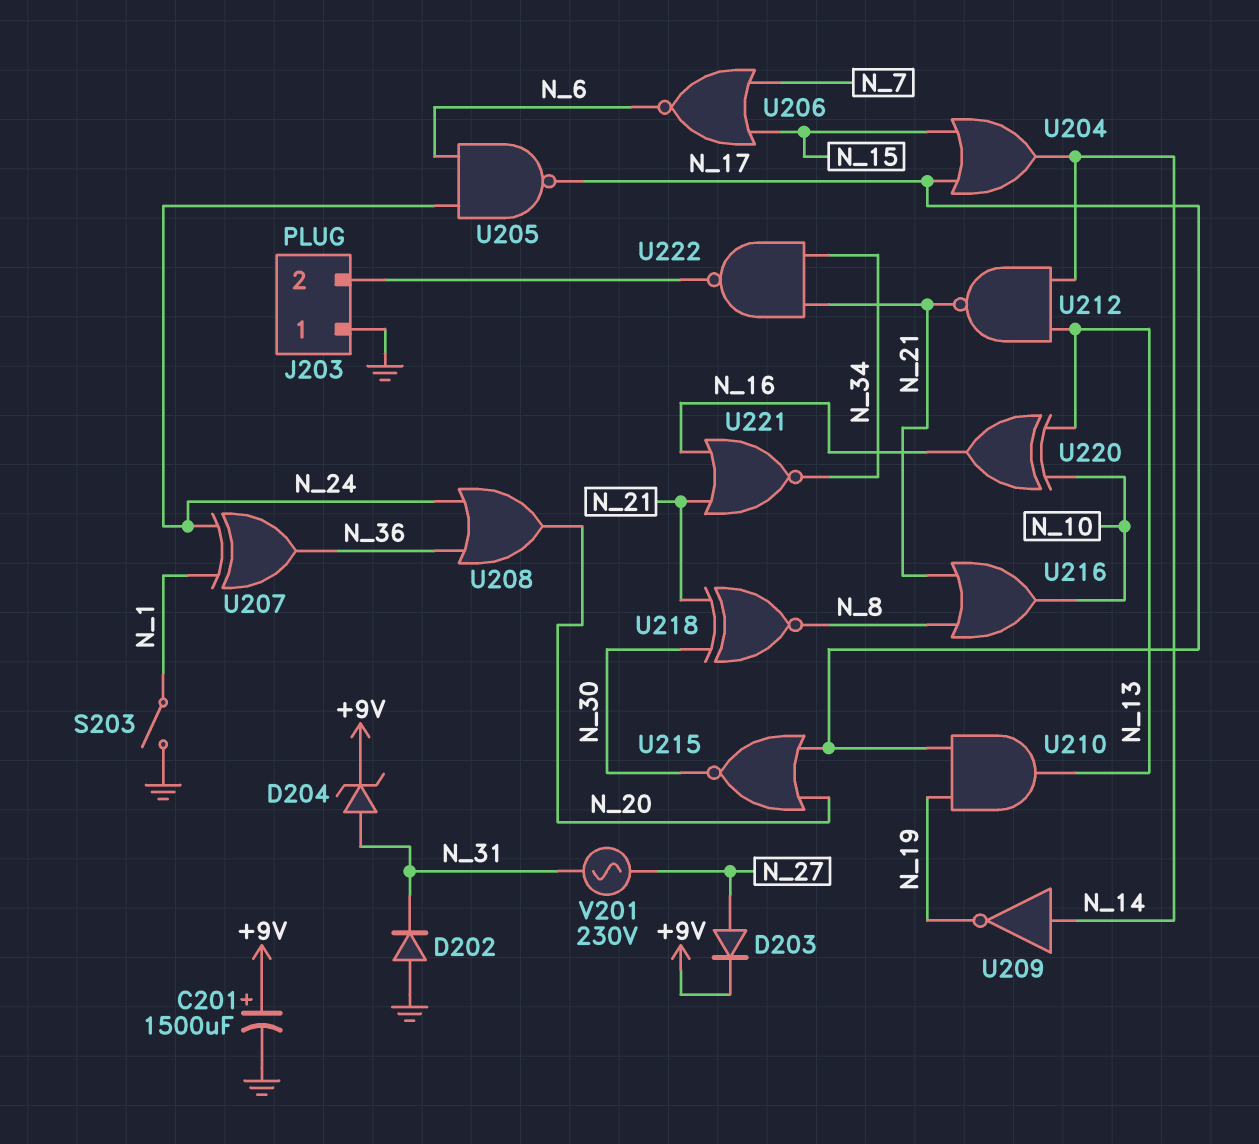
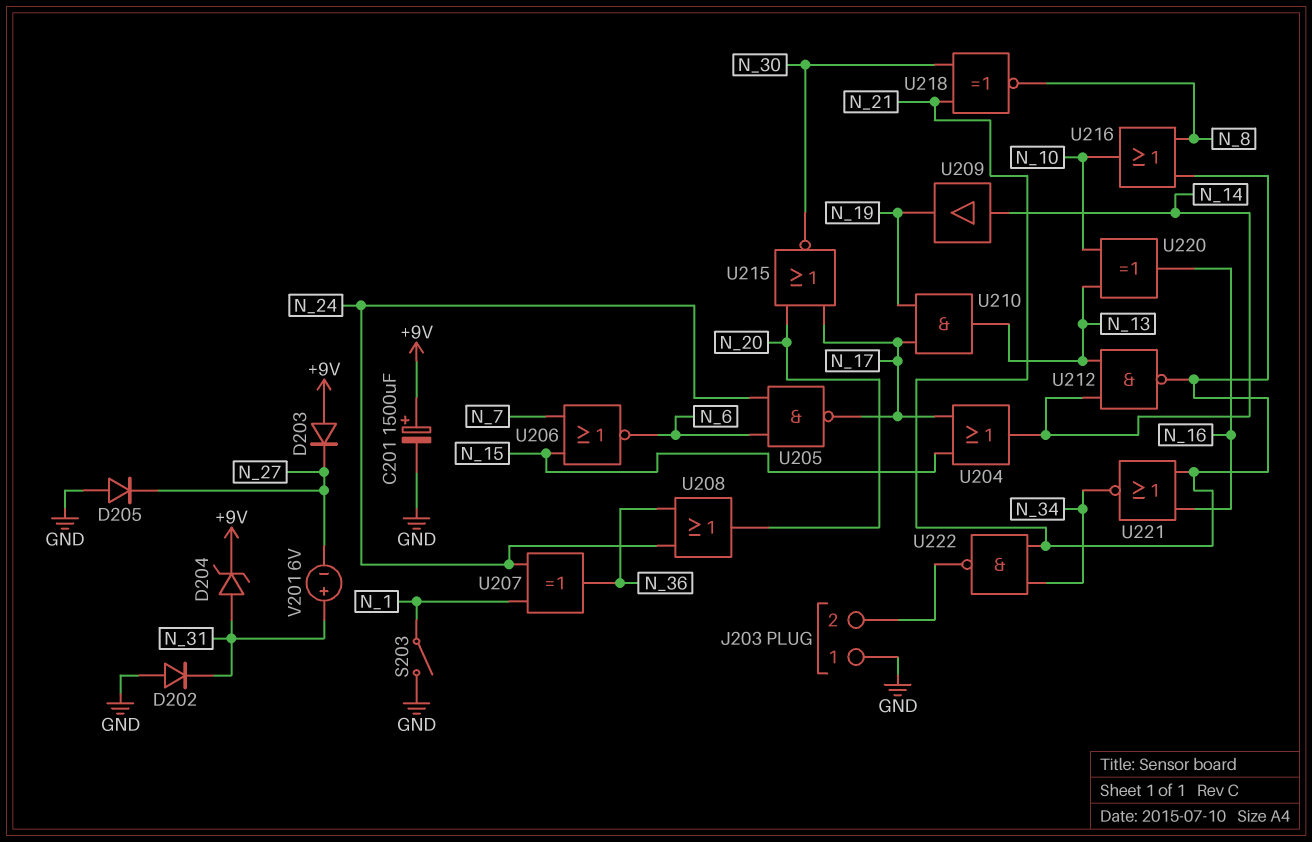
D203: diode (A N_27, K +9V) -> diode (A +9V, K N_27)
D205: none -> diode (A GND, K N_27)
U209: NOT (in N_14, out N_19) -> buffer (in N_14, out N_19)
V201: AC 230V (N_27, N_31) -> 6V (plus N_31, minus N_27)

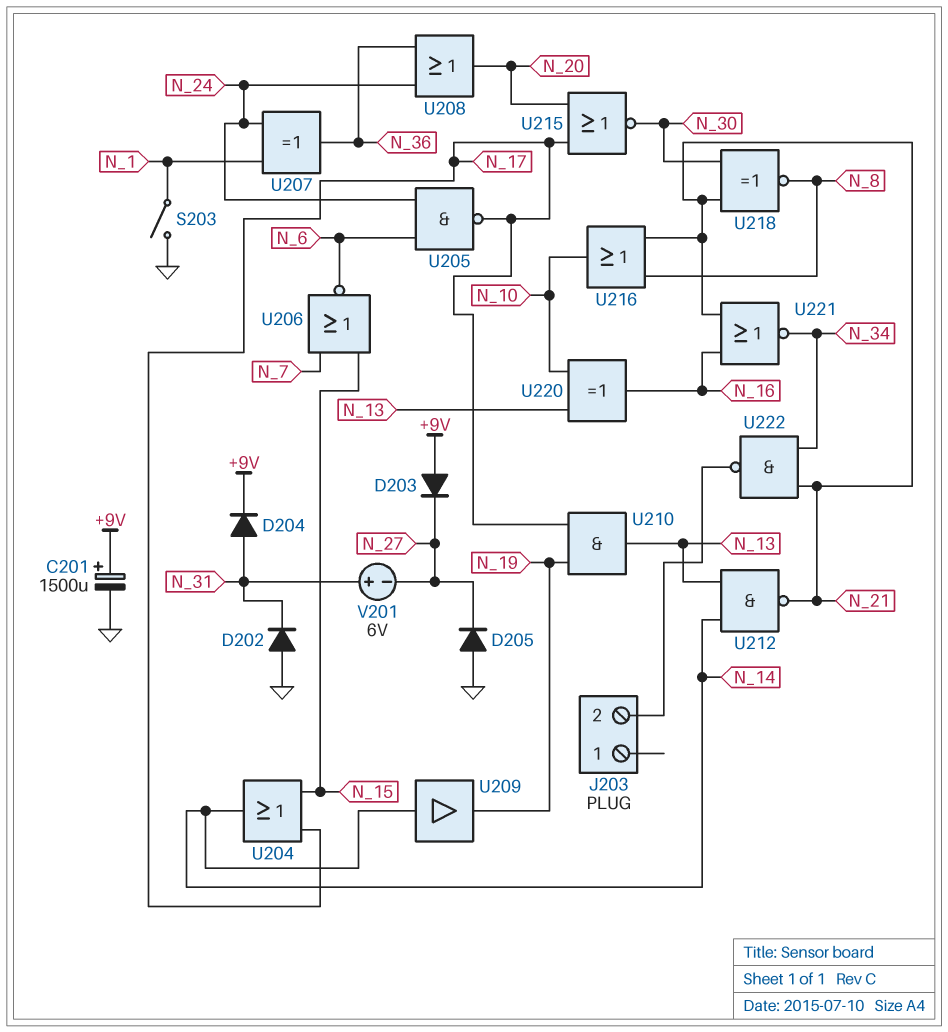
D204: zener (A N_31, K +9V) -> diode (A N_31, K +9V)
J203 pin 1: GND -> none

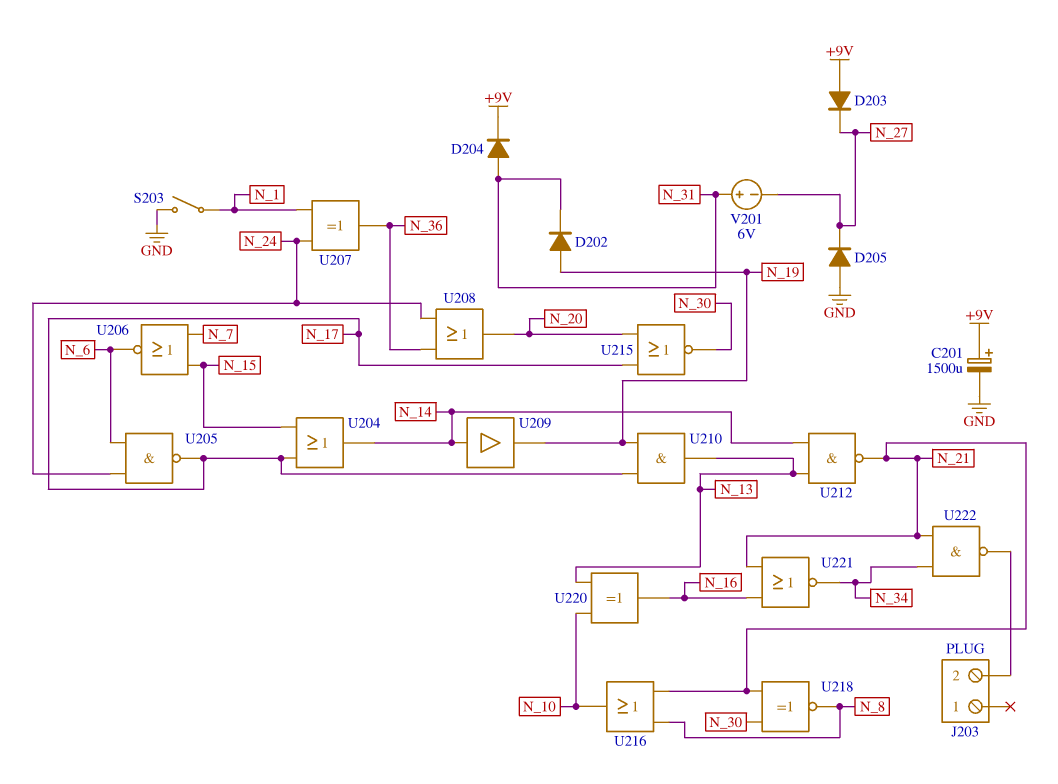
D202: diode (A GND, K N_31) -> diode (A N_19, K N_31)

